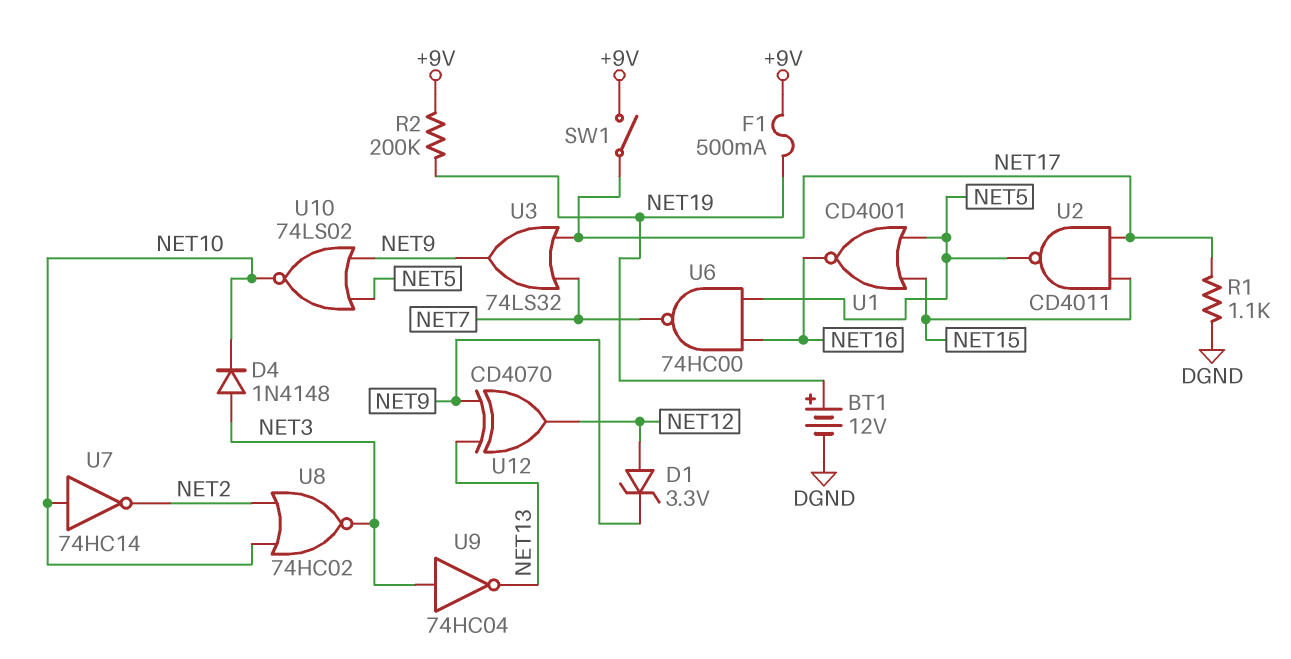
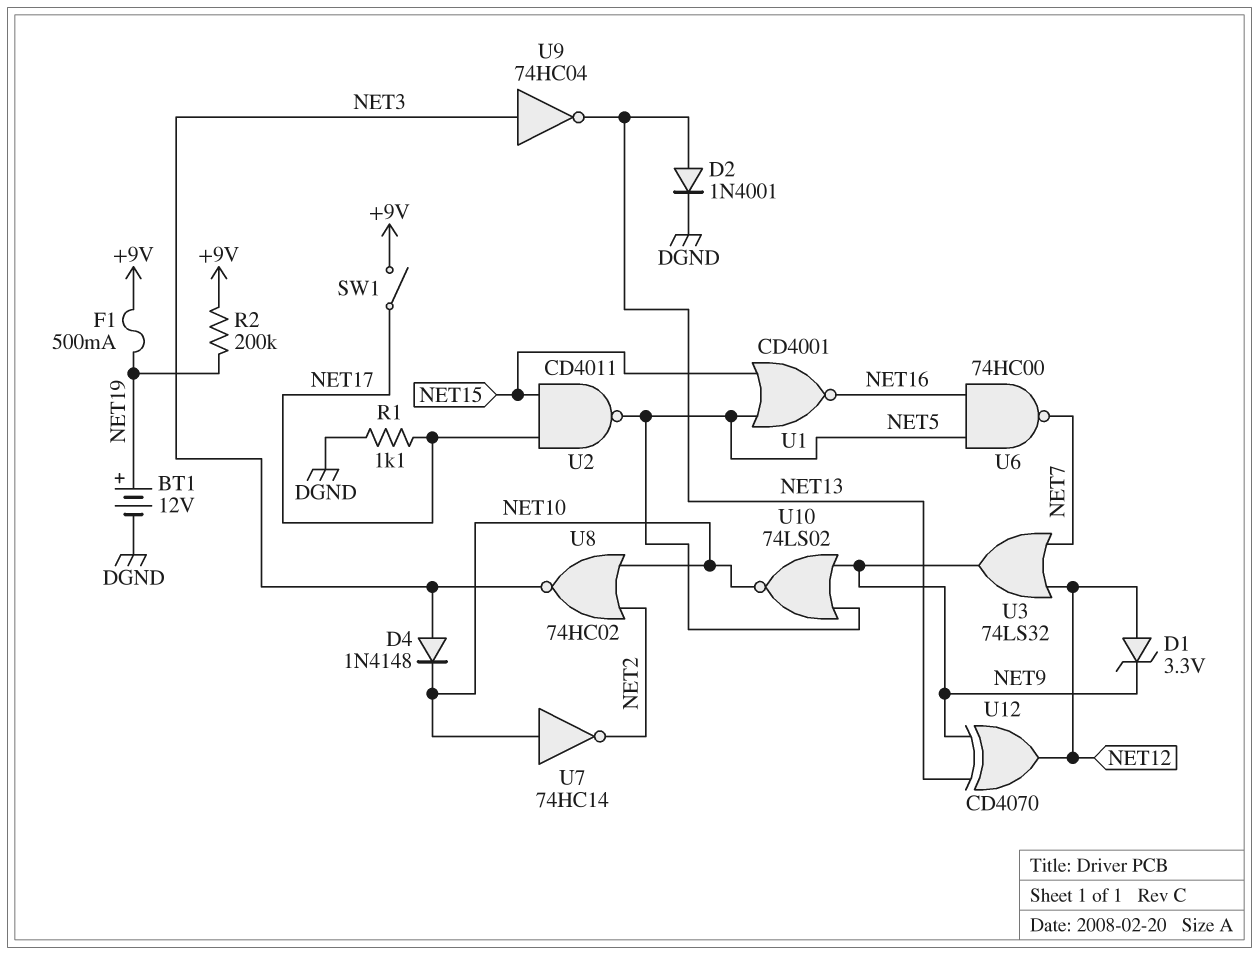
D2: none -> diode 1N4001 (A NET13, K DGND)
U3: OR 74LS32 (in NET7, in NET17, out NET9) -> OR 74LS32 (in NET7, in NET12, out NET9)

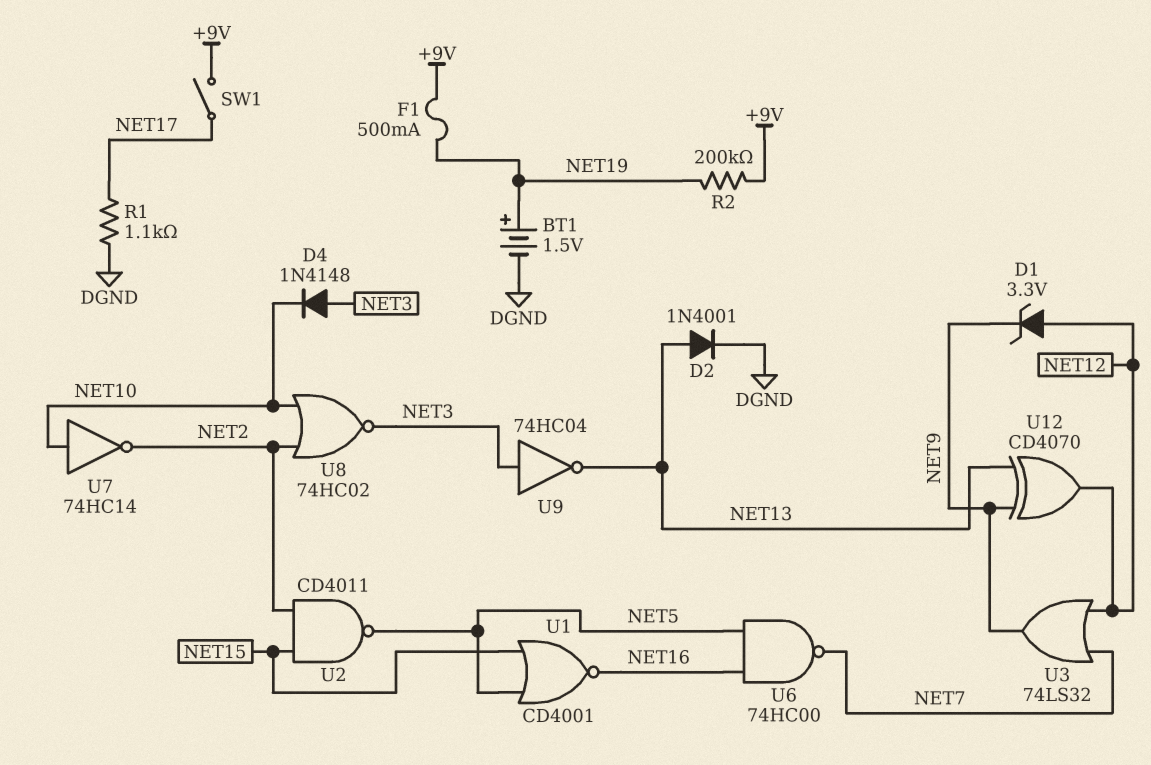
BT1: 12V (plus NET19, minus DGND) -> 1.5V (plus NET19, minus DGND)
U2: NAND CD4011 (in NET15, in NET17, out NET5) -> NAND CD4011 (in NET2, in NET15, out NET5)
U10: NOR 74LS02 (in NET5, in NET9, out NET10) -> none

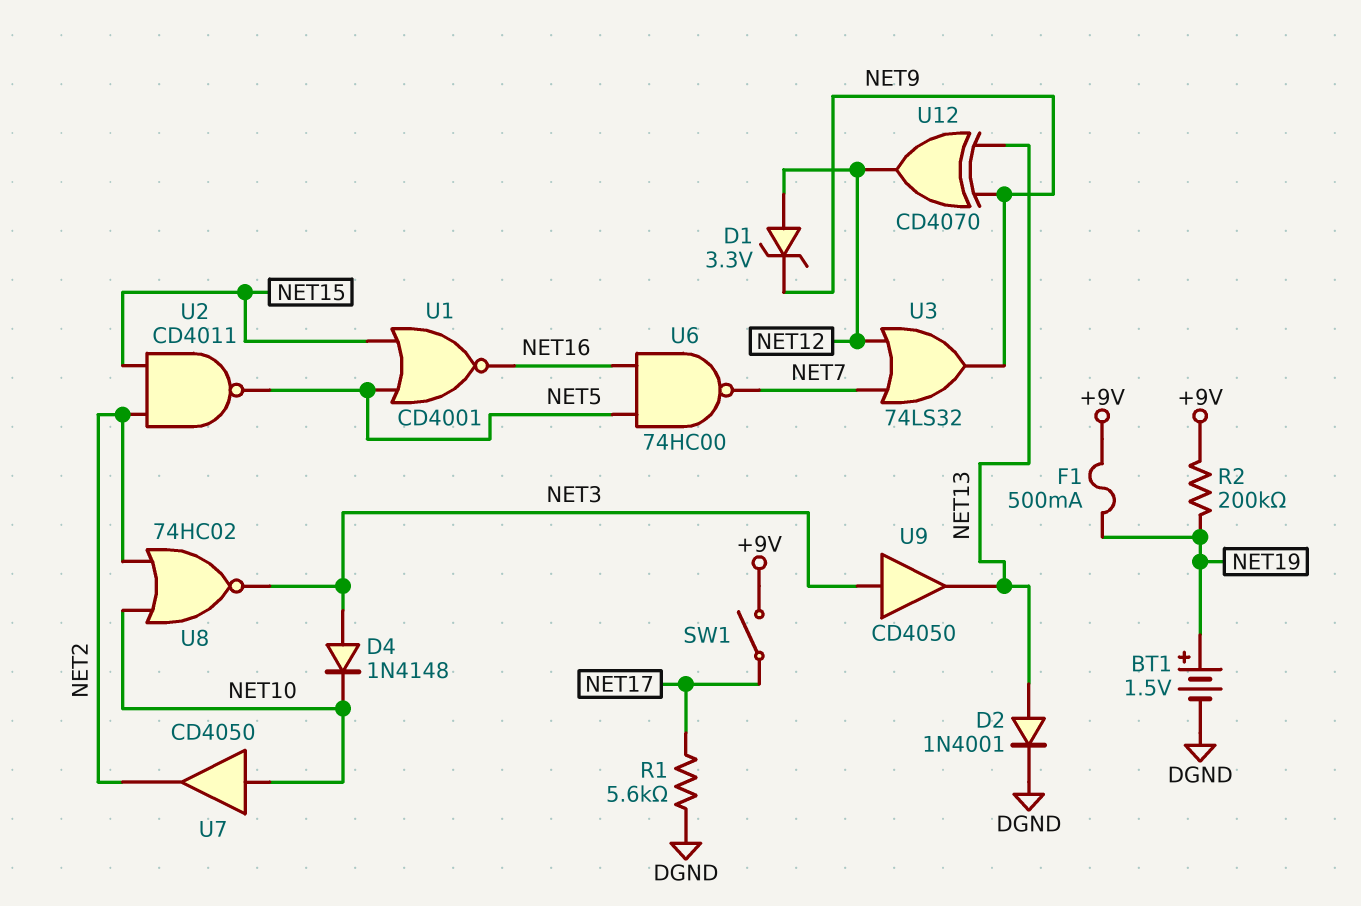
R1: 1.1k (DGND, NET17) -> 5.6k (DGND, NET17)
U7: NOT 74HC14 (in NET10, out NET2) -> buffer CD4050 (in NET10, out NET2)
U9: NOT 74HC04 (in NET3, out NET13) -> buffer CD4050 (in NET3, out NET13)

